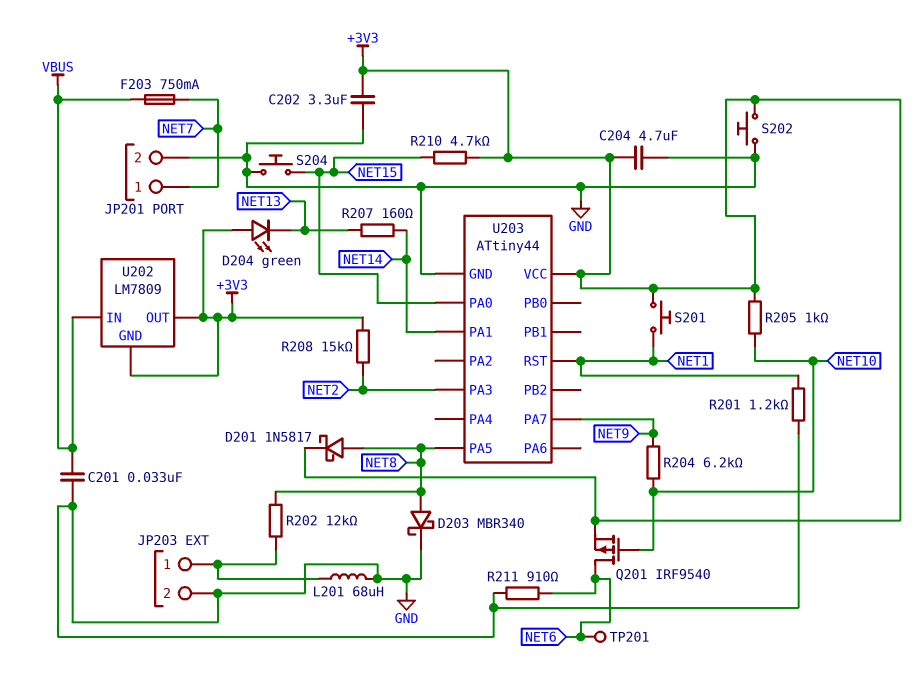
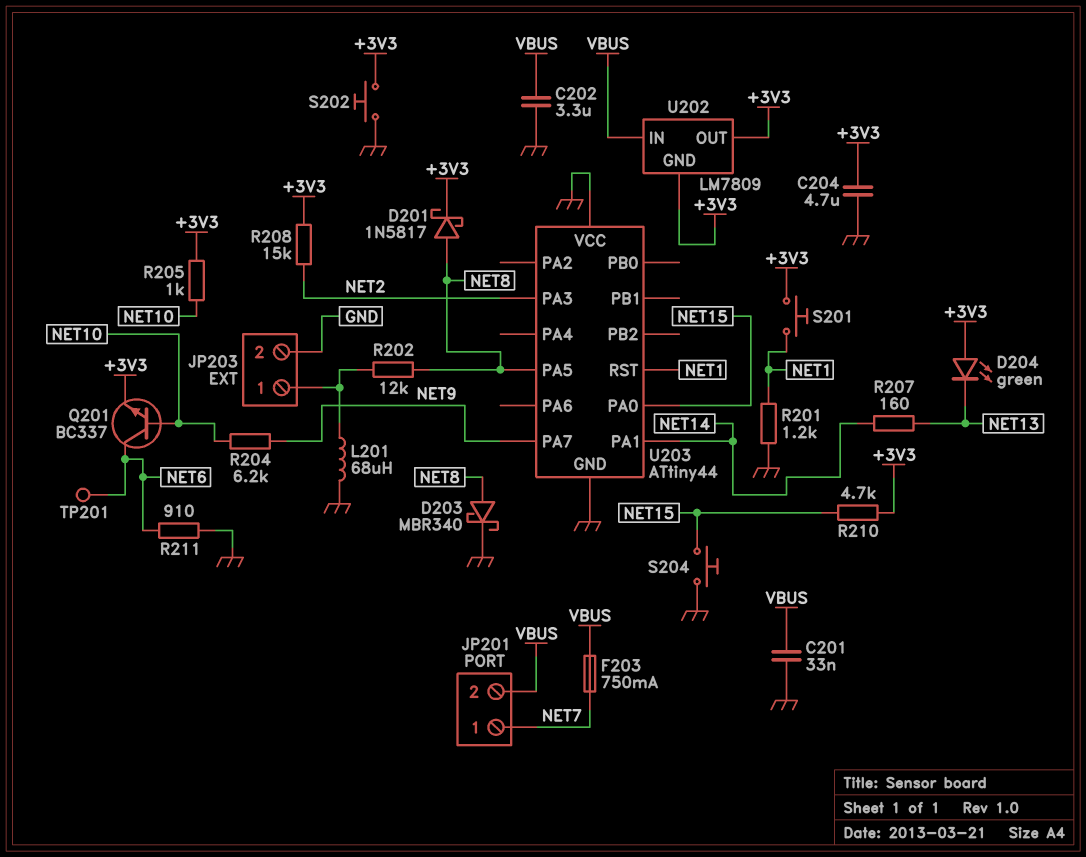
C202: 3.3uF (+3V3, GND) -> 3.3uF (GND, VBUS)
JP201 pin 2: GND -> VBUS
Q201: PMOS IRF9540 (G NET10, D NET6, S +3V3) -> NPN BC337 (B NET10, C NET6, E +3V3)
U203 pin VCC: +3V3 -> GND

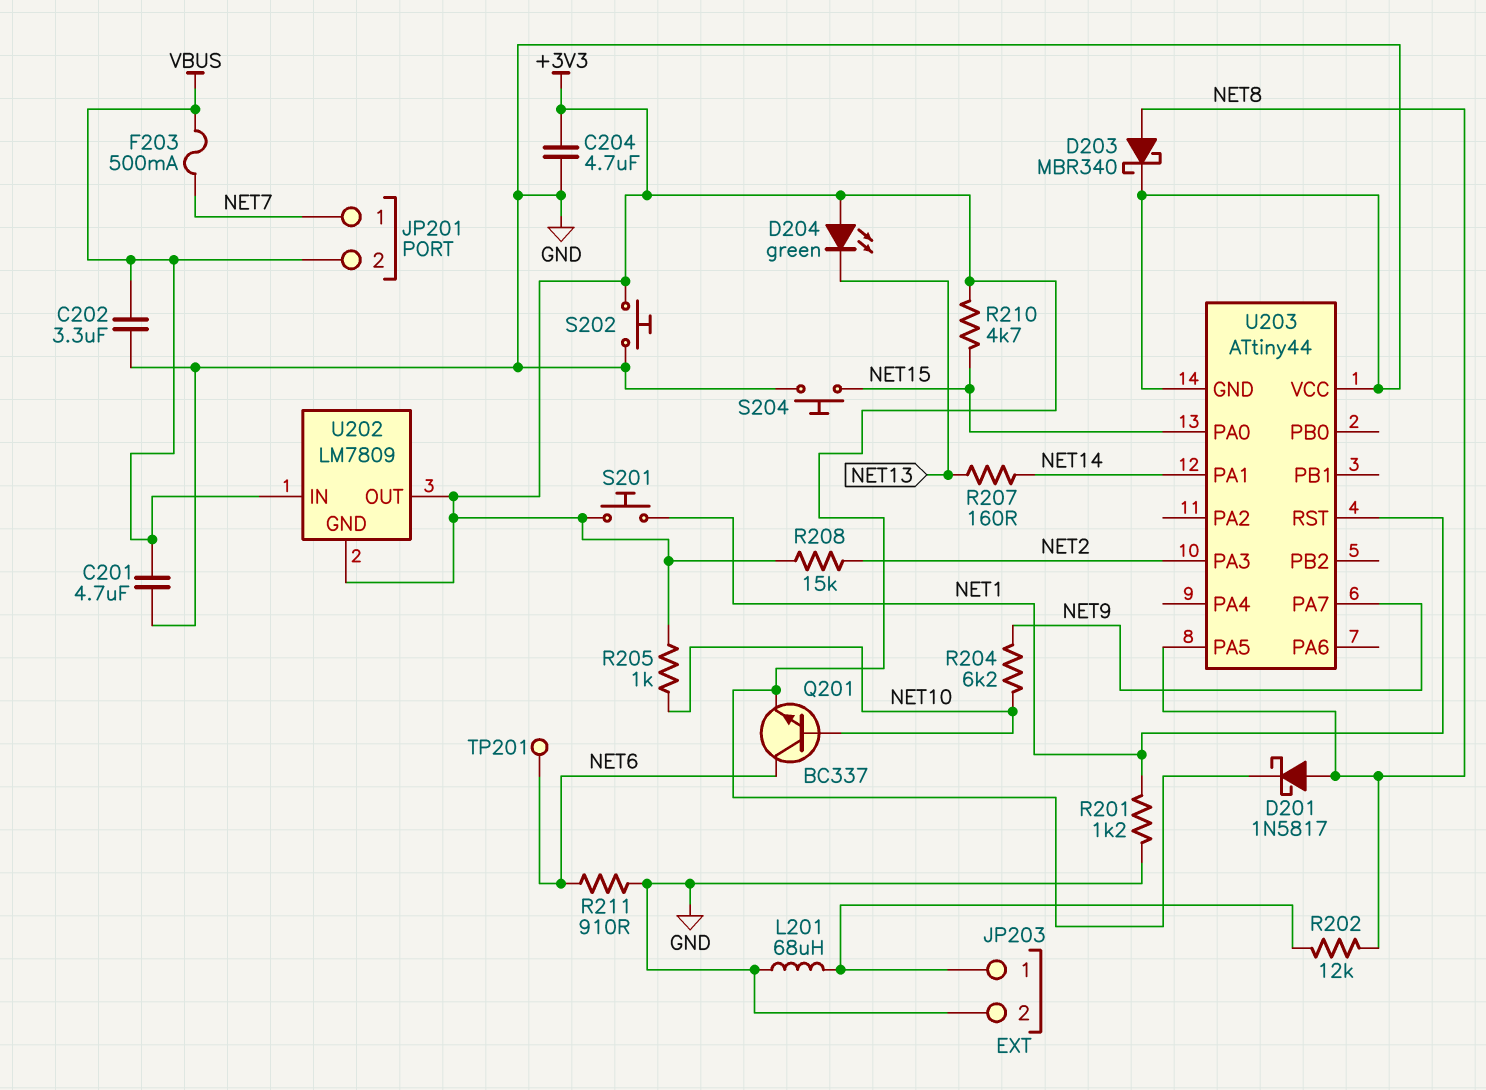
C201: 33nF (GND, VBUS) -> 4.7uF (GND, VBUS)
F203: 750mA (NET7, VBUS) -> 500mA (NET7, VBUS)

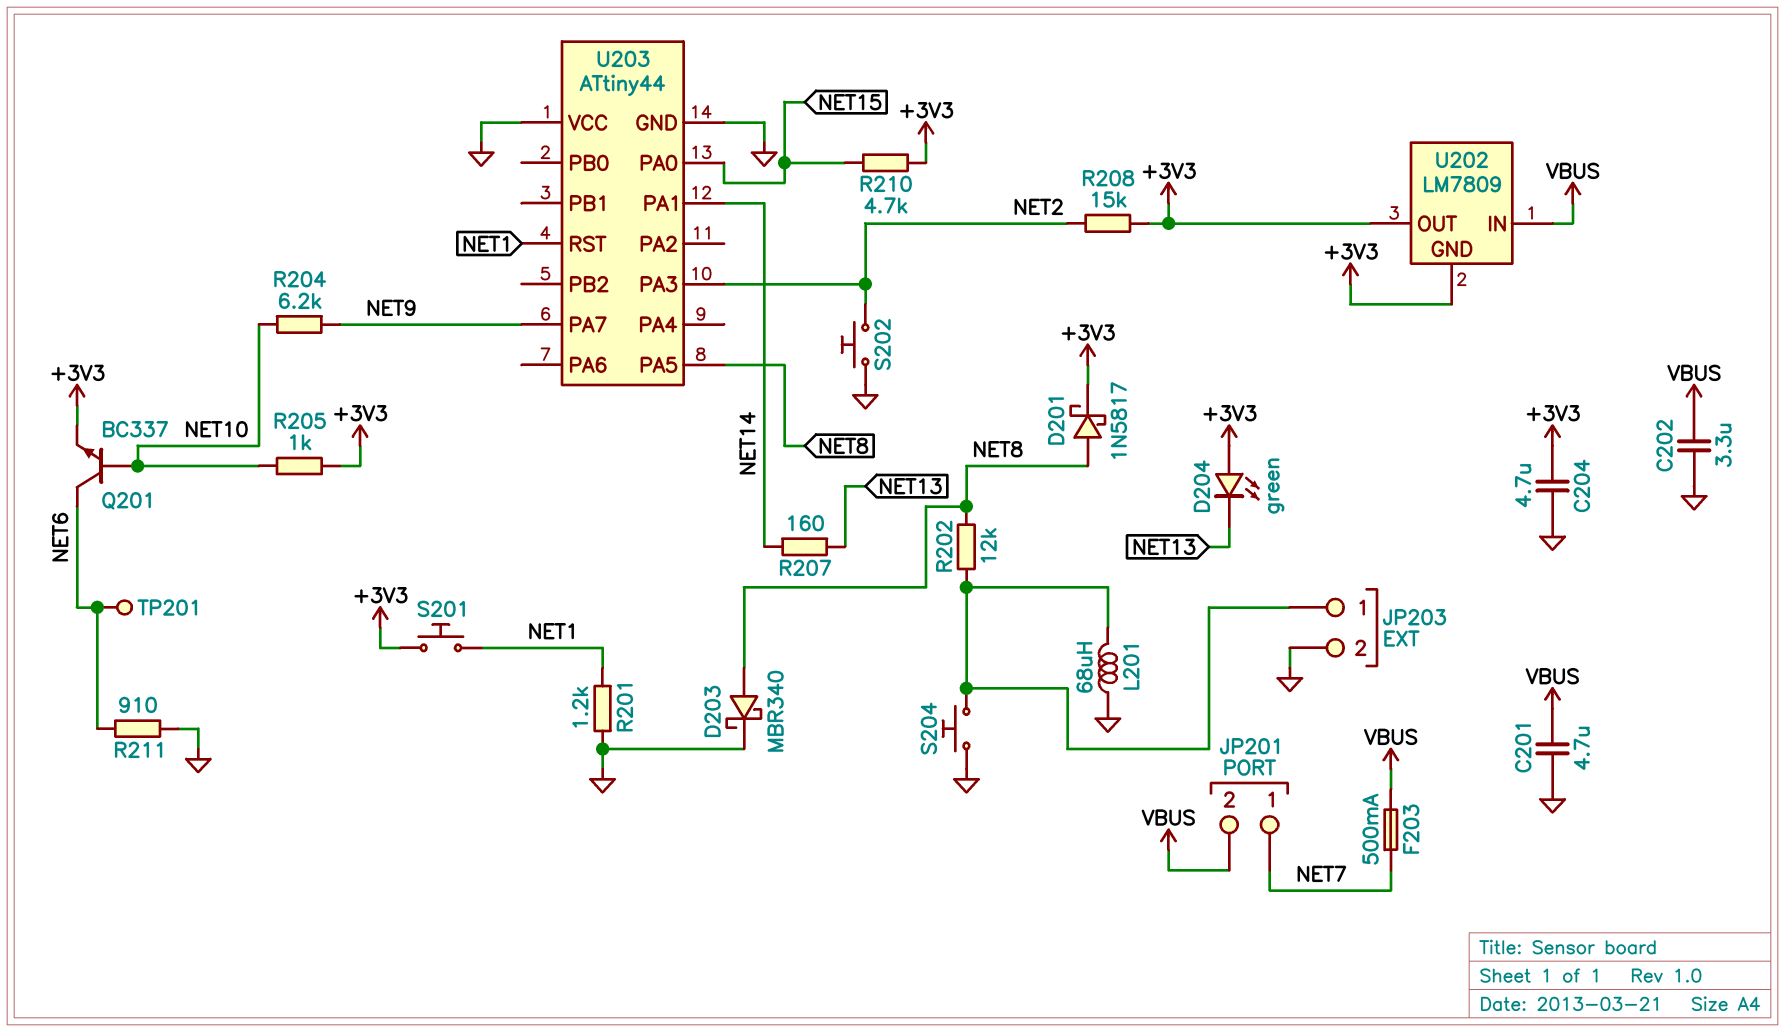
S202: button (+3V3, GND) -> button (GND, NET2)
S204: button (GND, NET15) -> button (GND, JP203/1)

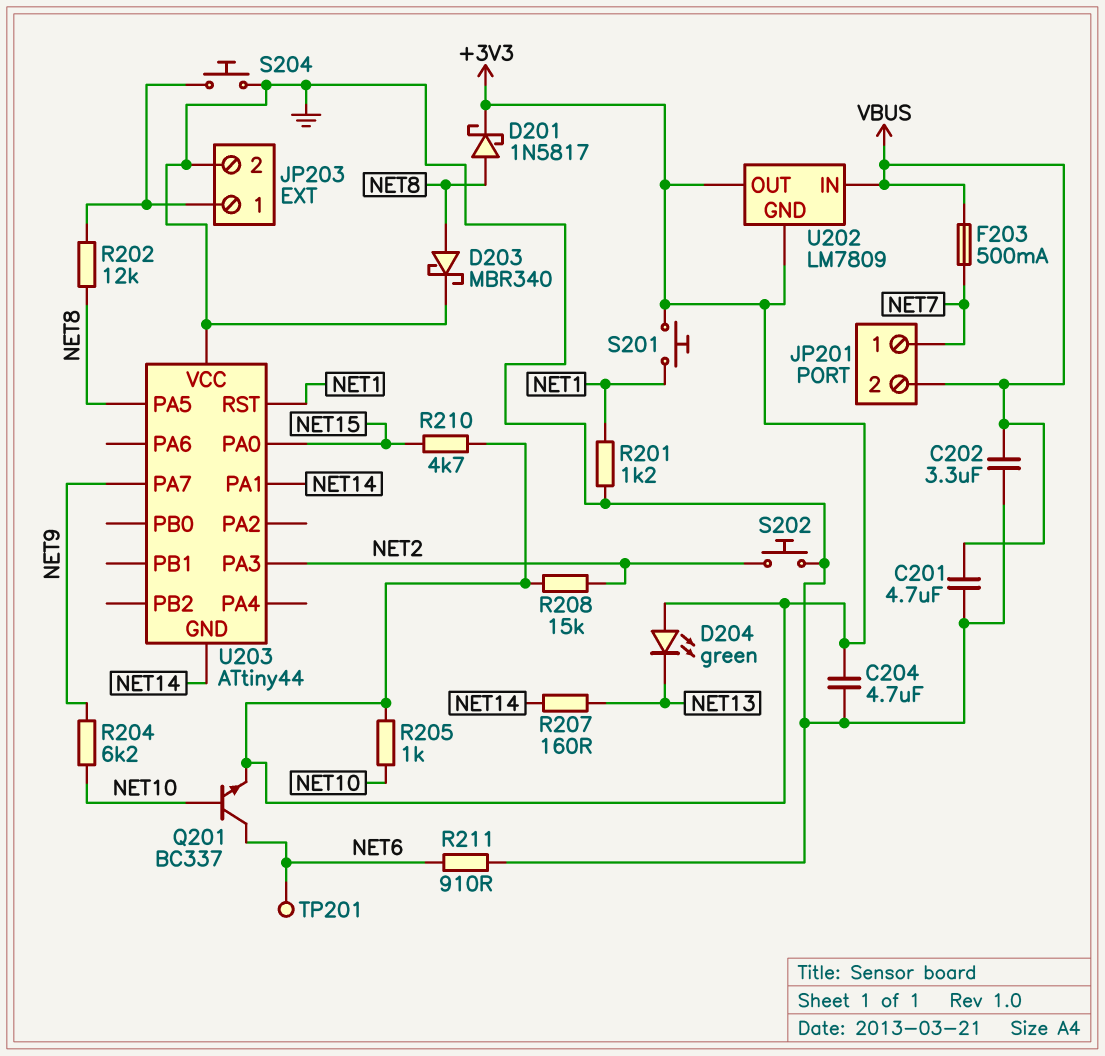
L201: 68uH (GND, JP203/1) -> none
U203 pin GND: GND -> NET14

